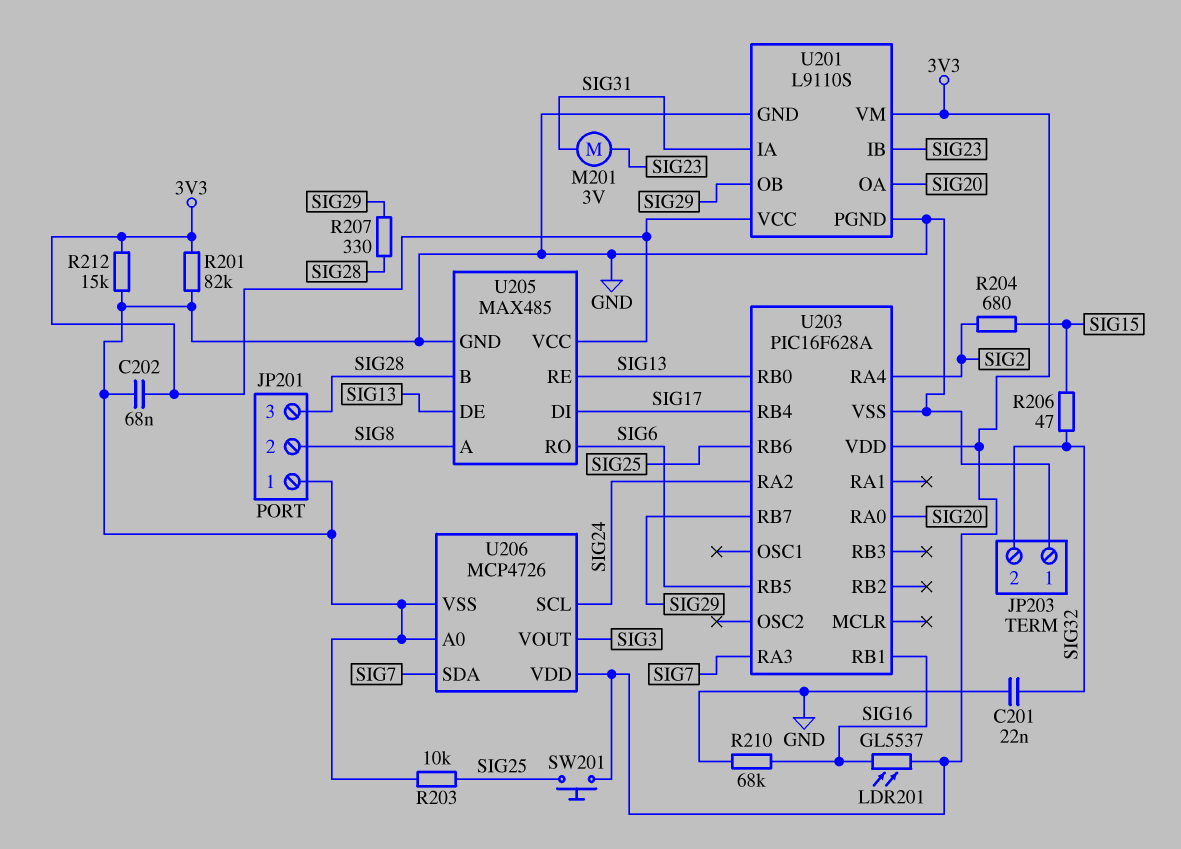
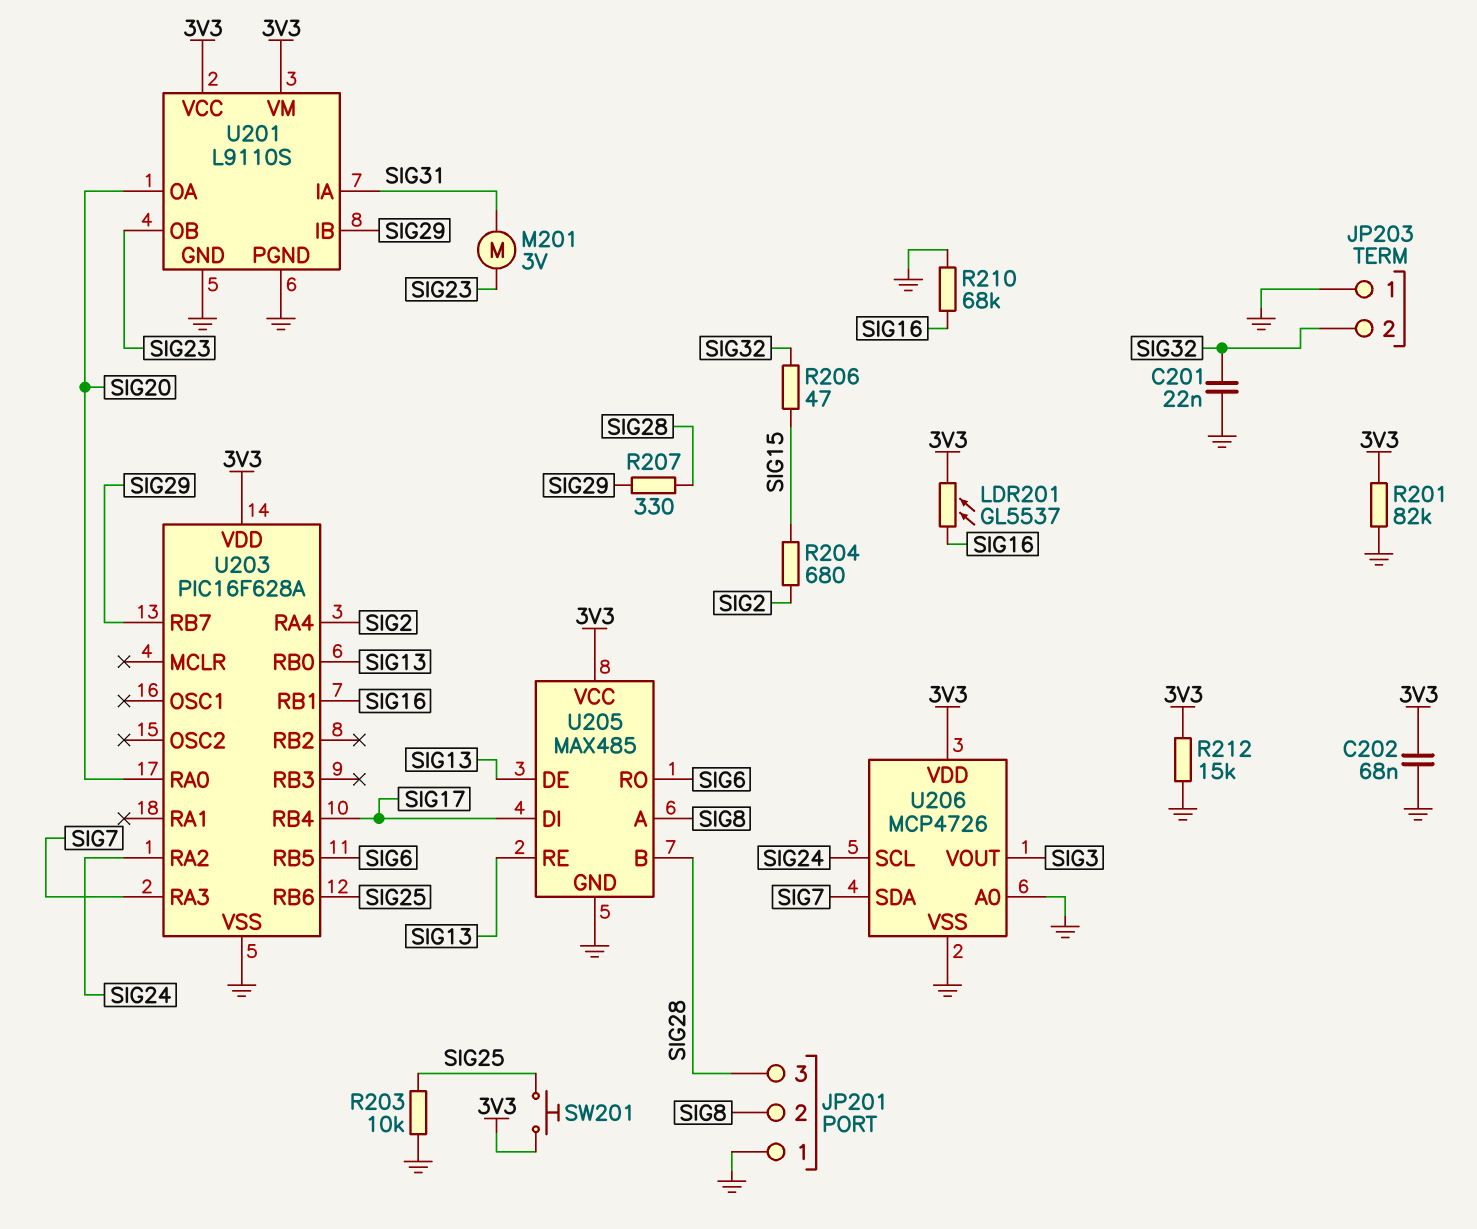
U201 pin IB: SIG23 -> SIG29
U201 pin OB: SIG29 -> SIG23

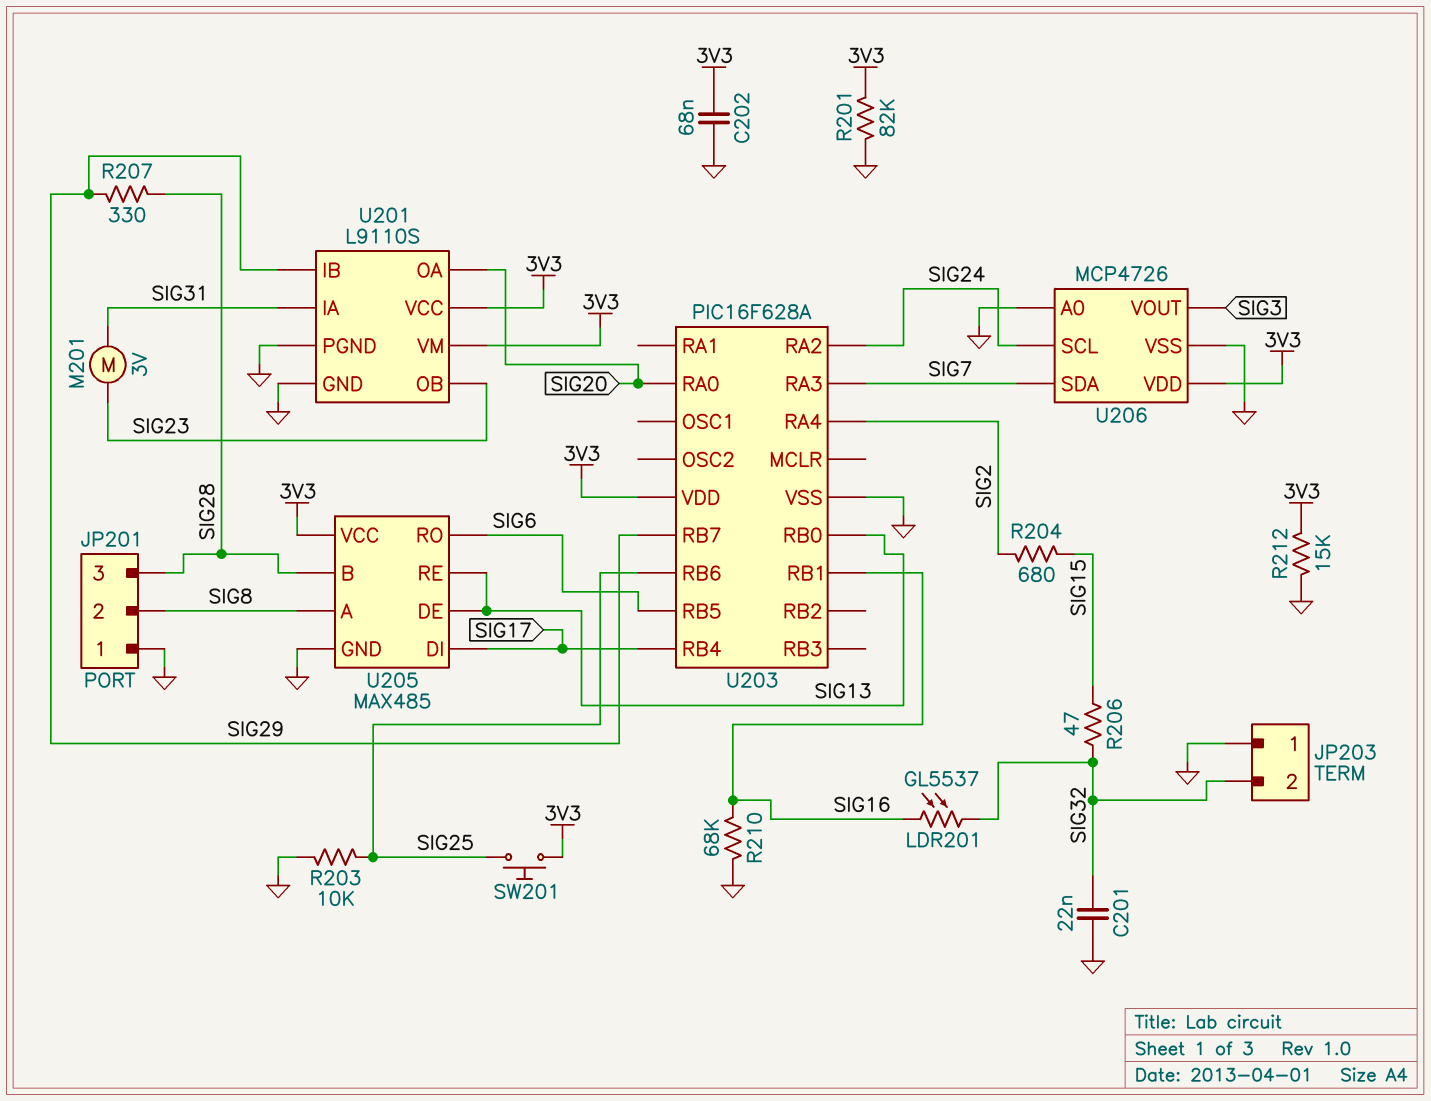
LDR201: GL5537 (3V3, SIG16) -> GL5537 (SIG16, SIG32)

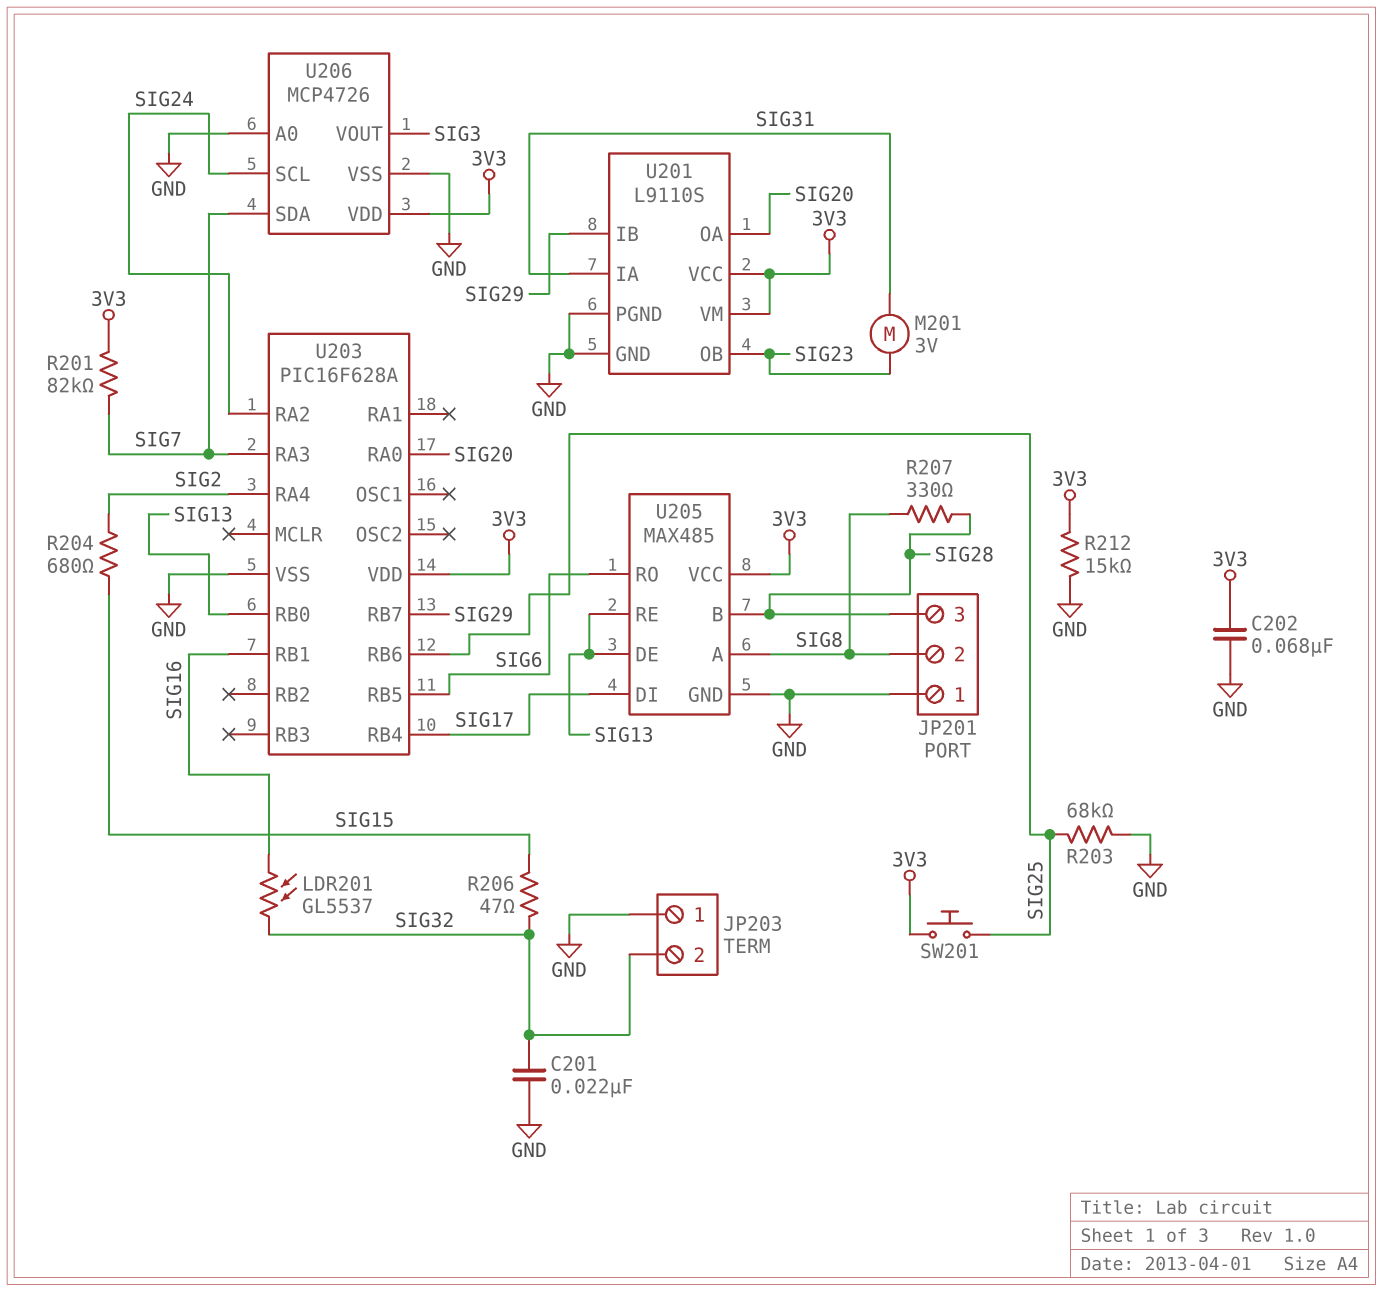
R201: 82k (3V3, GND) -> 82k (3V3, SIG7)
R203: 10k (GND, SIG25) -> 68k (GND, SIG25)
R207: 330 (SIG28, SIG29) -> 330 (SIG8, SIG28)
R210: 68k (GND, SIG16) -> none

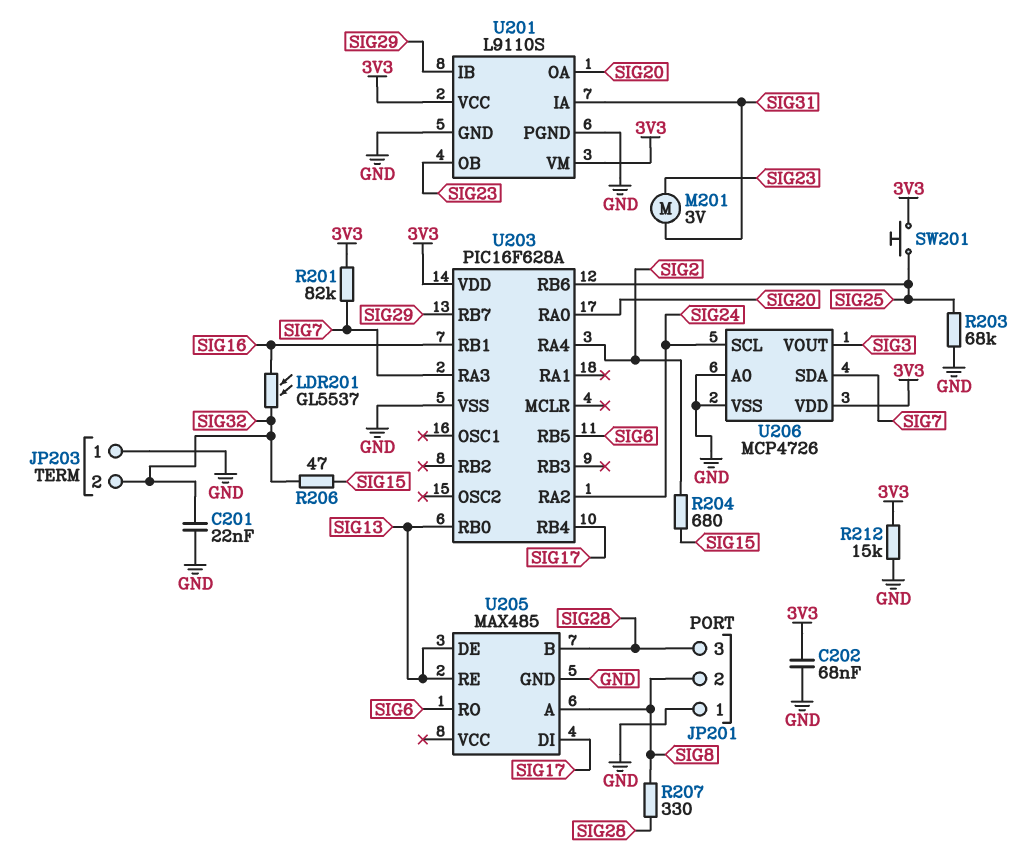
U205 pin VCC: 3V3 -> none

